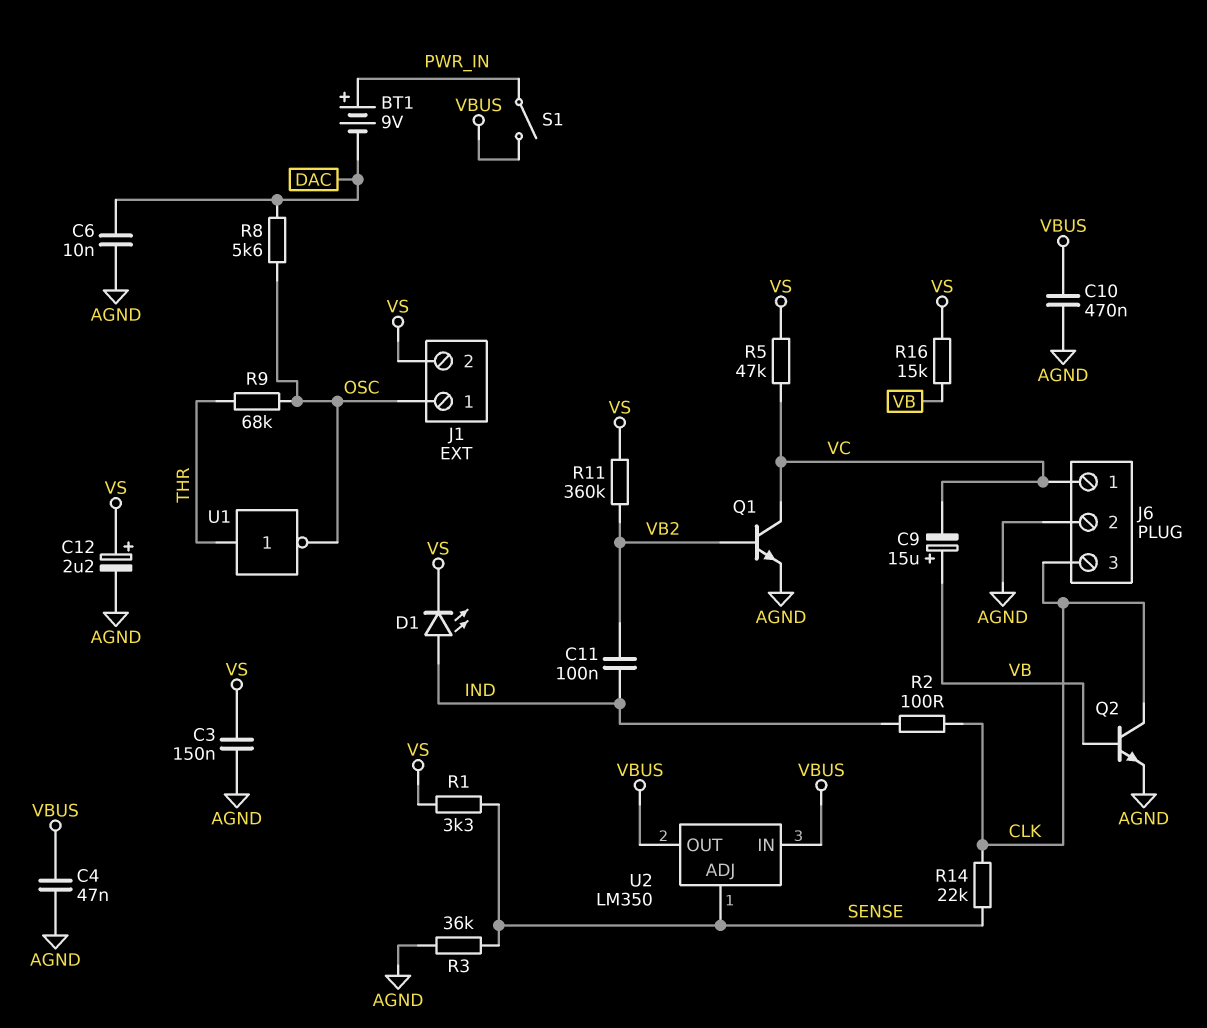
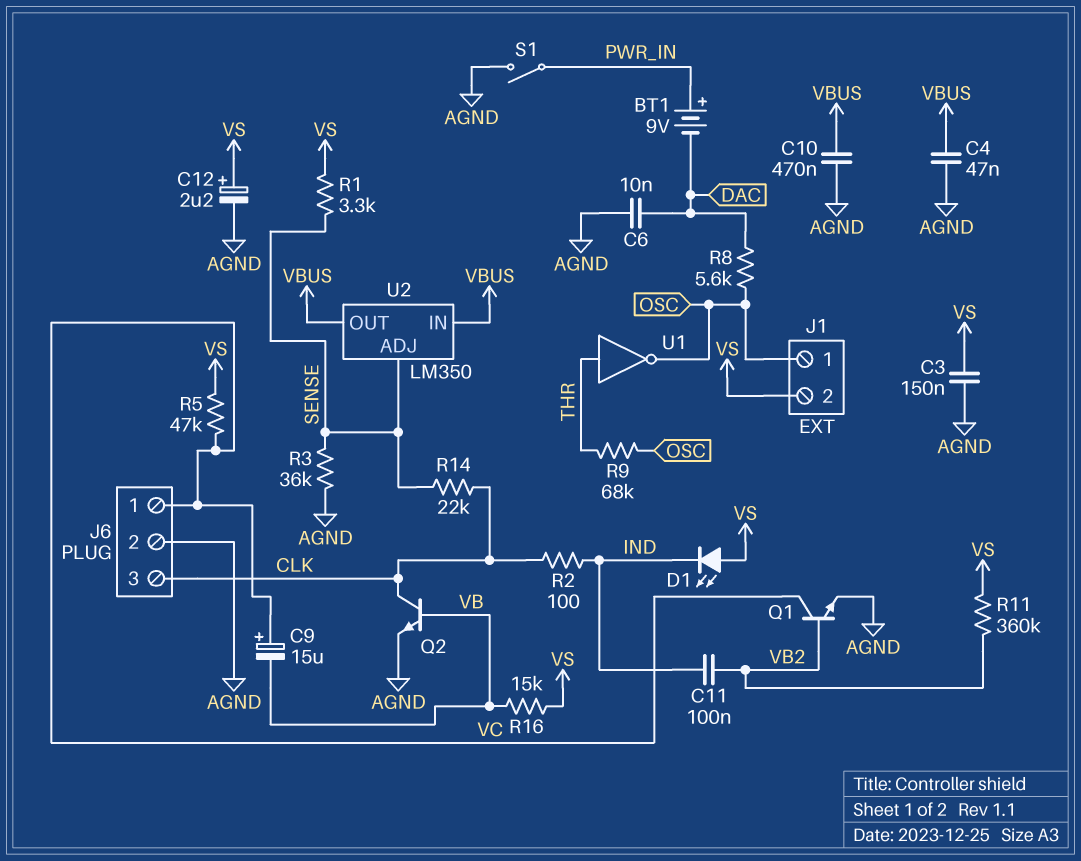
C9: 15uF (plus VB, minus VC) -> 15uF (plus VC, minus VB)
D1: LED (A IND, K VS) -> LED (A VS, K IND)
S1: switch (PWR_IN, VBUS) -> switch (AGND, PWR_IN)

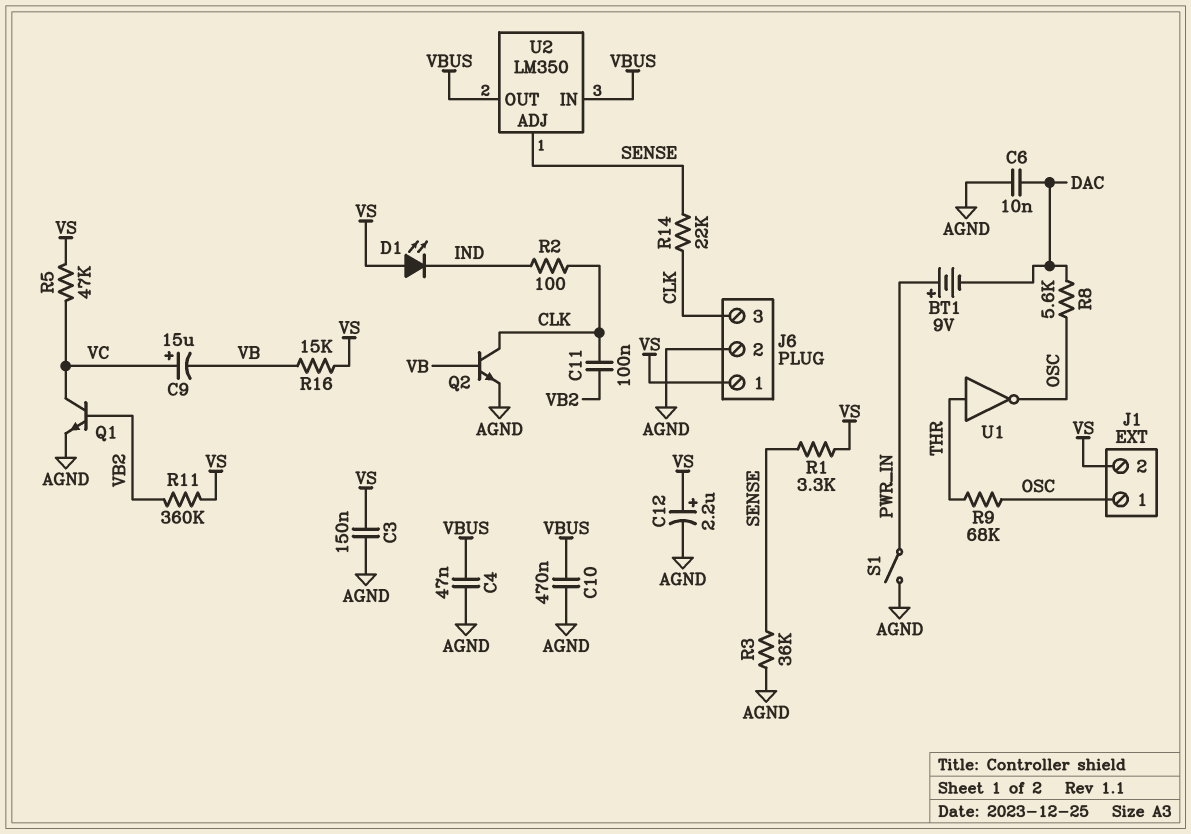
C11: 100nF (IND, VB2) -> 100nF (CLK, VB2)
J6 pin 1: VC -> VS

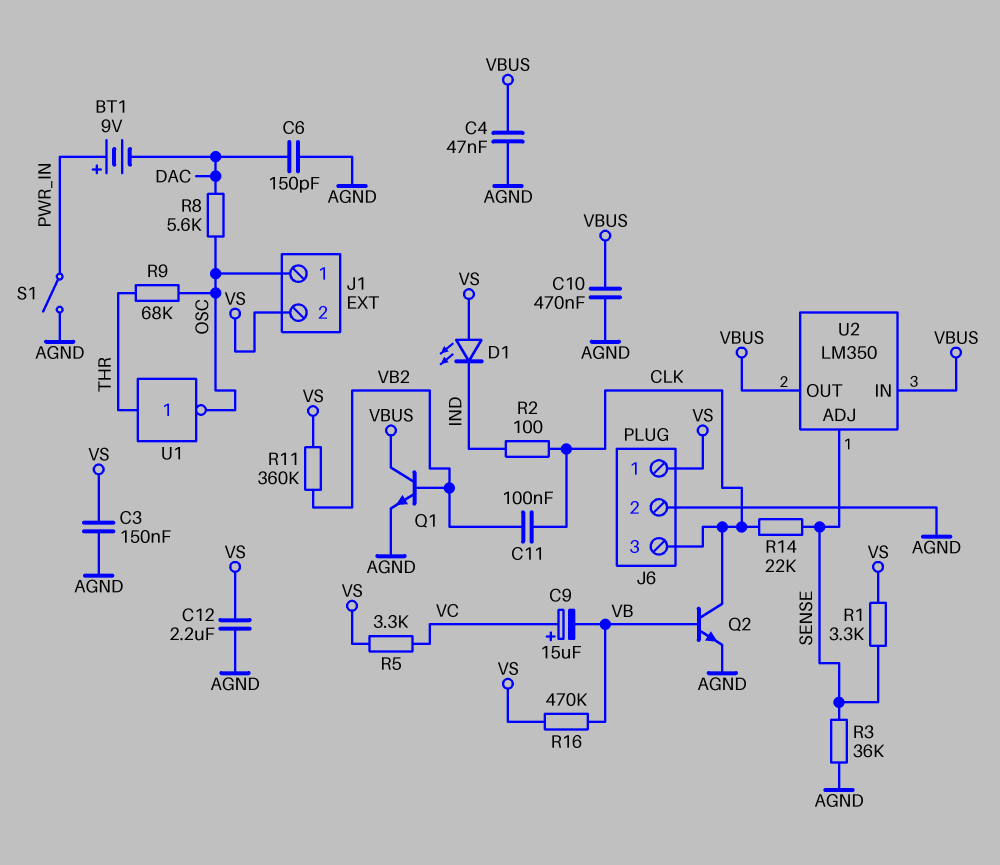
C6: 10nF (AGND, DAC) -> 150pF (AGND, DAC)
C12: 2.2uF (plus VS, minus AGND) -> 2.2uF (AGND, VS)
Q1: NPN (B VB2, C VC, E AGND) -> NPN (B VB2, C VBUS, E AGND)
R5: 47k (VC, VS) -> 3.3k (VC, VS)
R16: 15k (VB, VS) -> 470k (VB, VS)

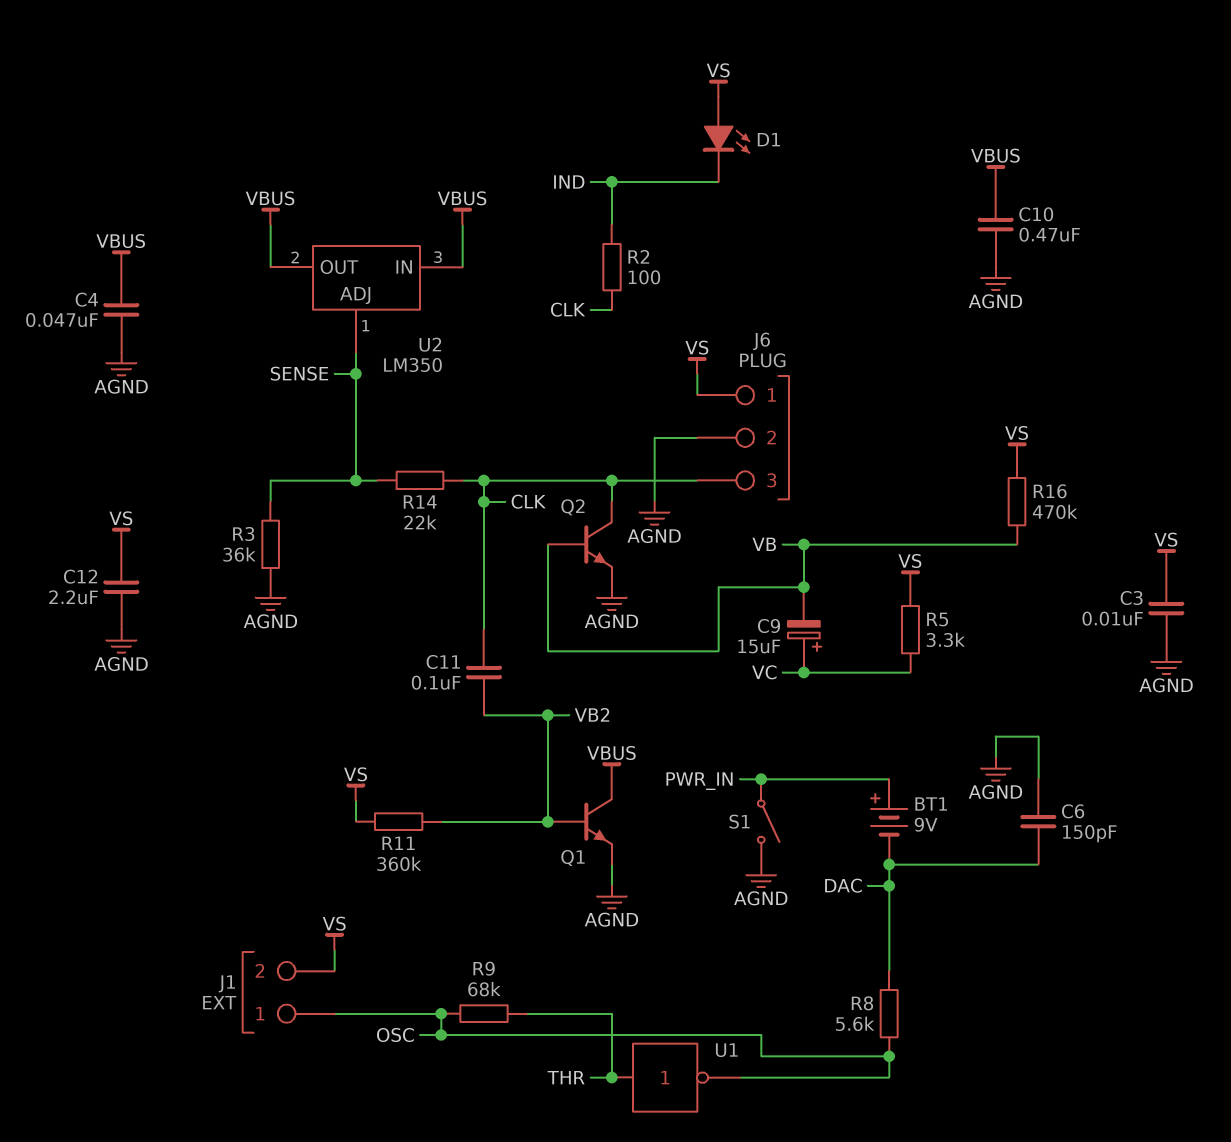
C3: 150nF (AGND, VS) -> 10nF (AGND, VS)
R1: 3.3k (SENSE, VS) -> none

